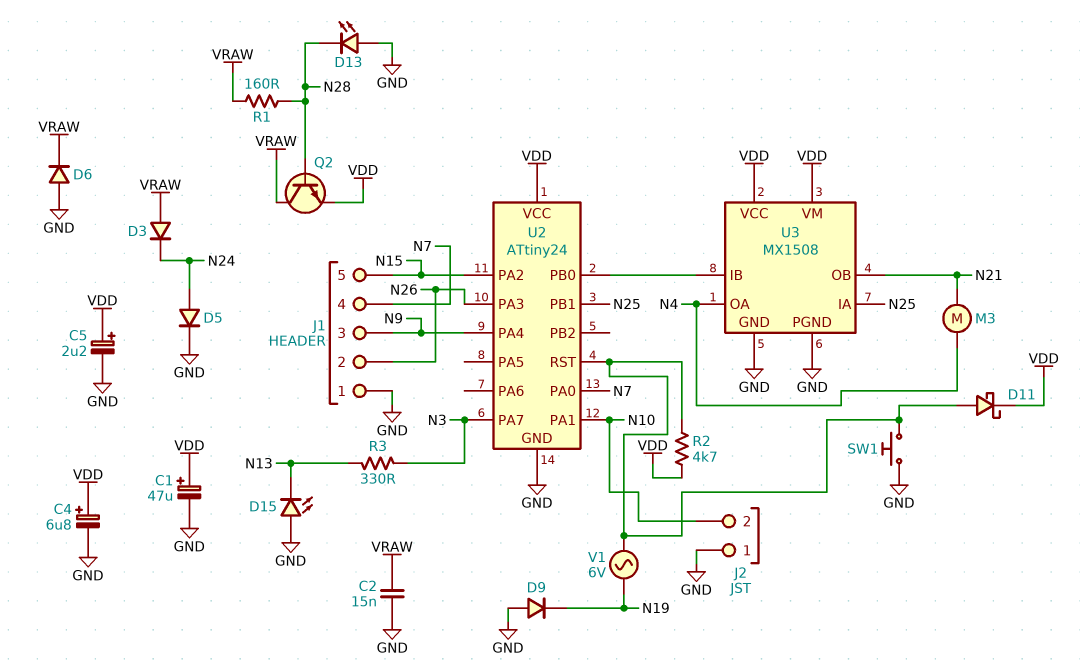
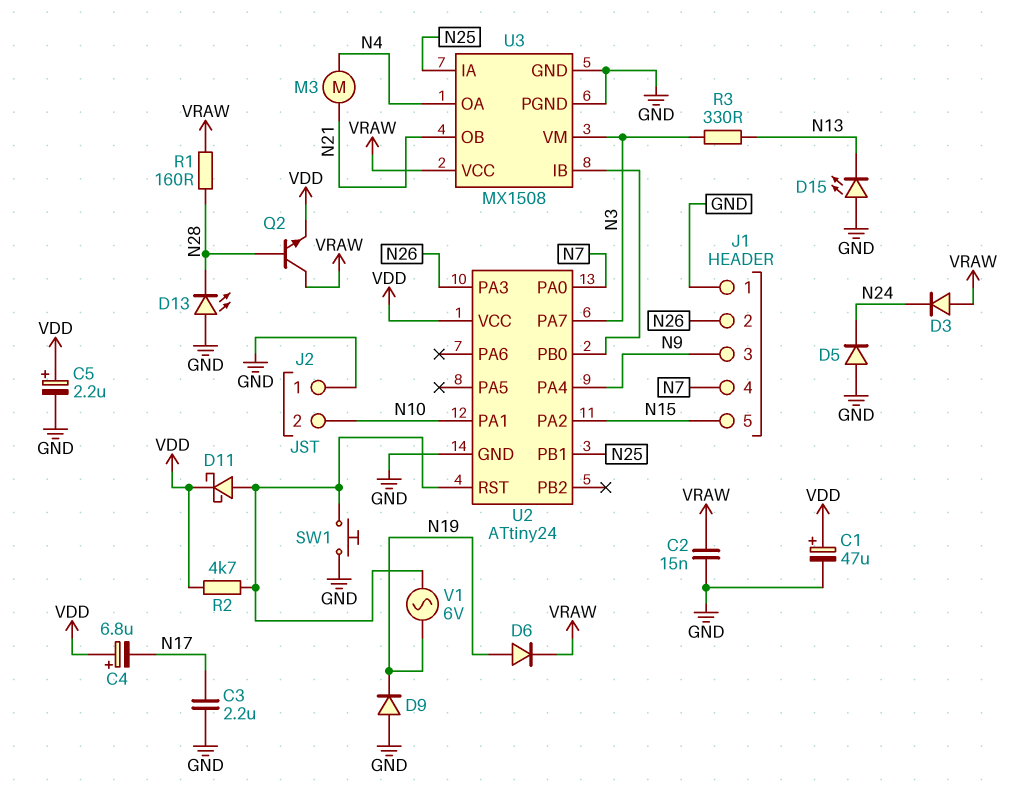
C3: none -> 2.2uF (GND, N17)
C4: 6.8uF (plus VDD, minus GND) -> 6.8uF (plus VDD, minus N17)
D5: diode (A N24, K GND) -> diode (A GND, K N24)
D6: diode (A GND, K VRAW) -> diode (A N19, K VRAW)
U3 pin VCC: VDD -> VRAW
U3 pin VM: VDD -> N3

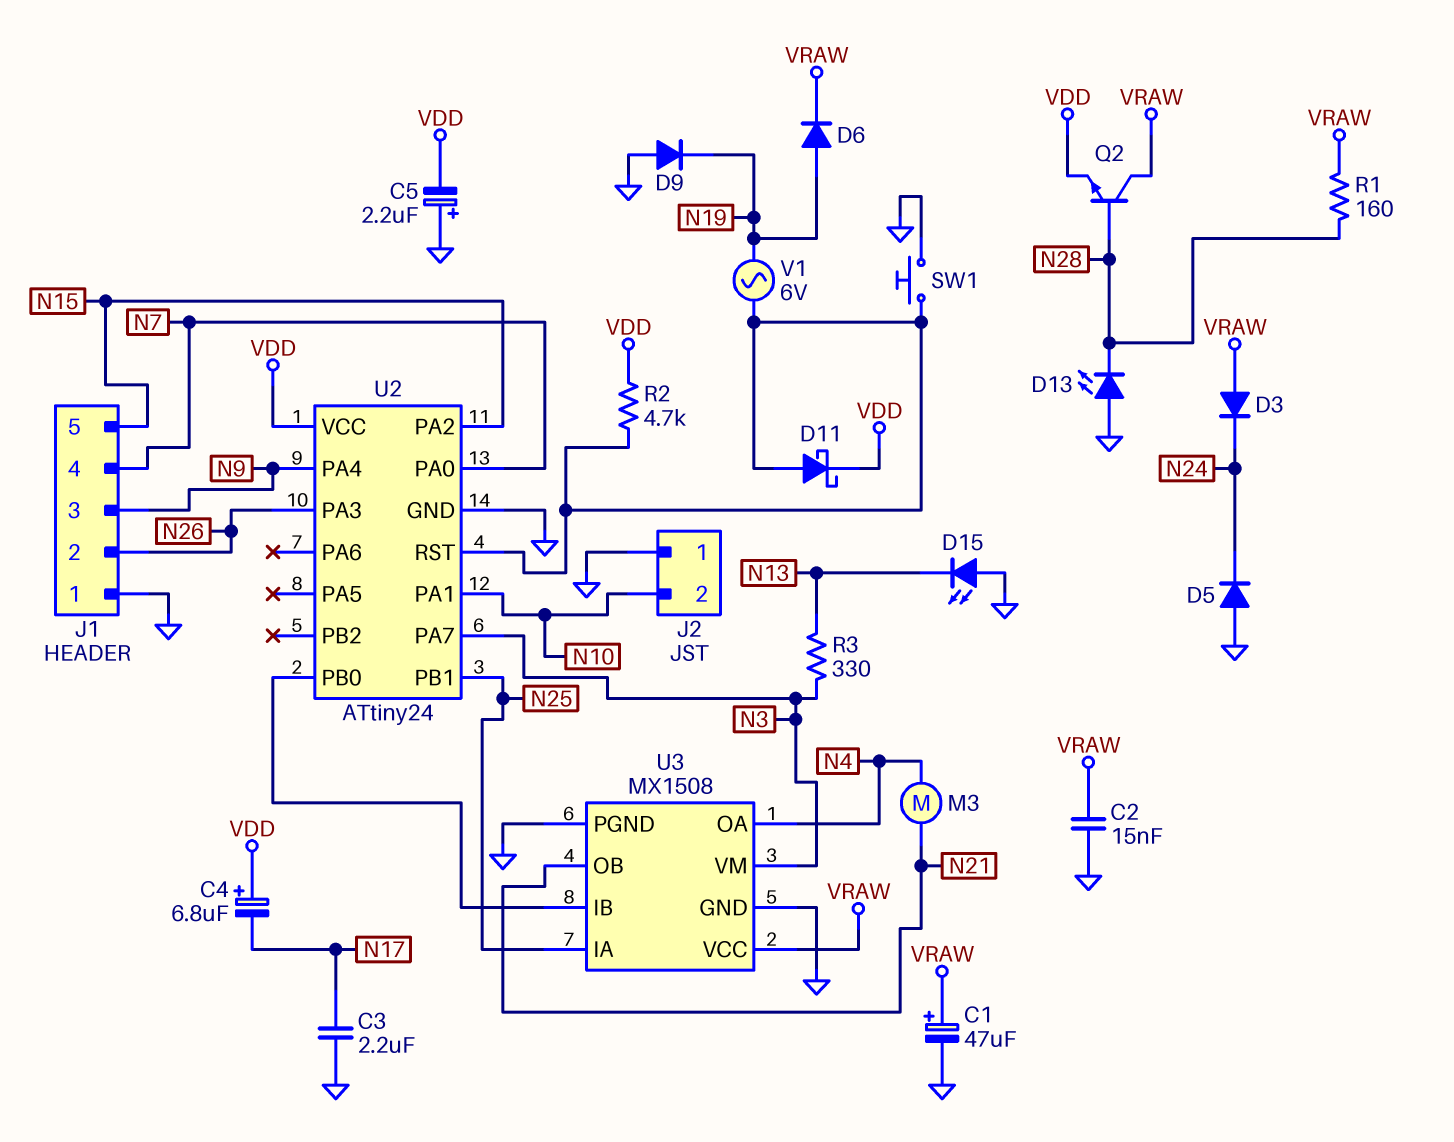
C1: 47uF (plus VDD, minus GND) -> 47uF (plus VRAW, minus GND)
C5: 2.2uF (plus VDD, minus GND) -> 2.2uF (plus GND, minus VDD)

